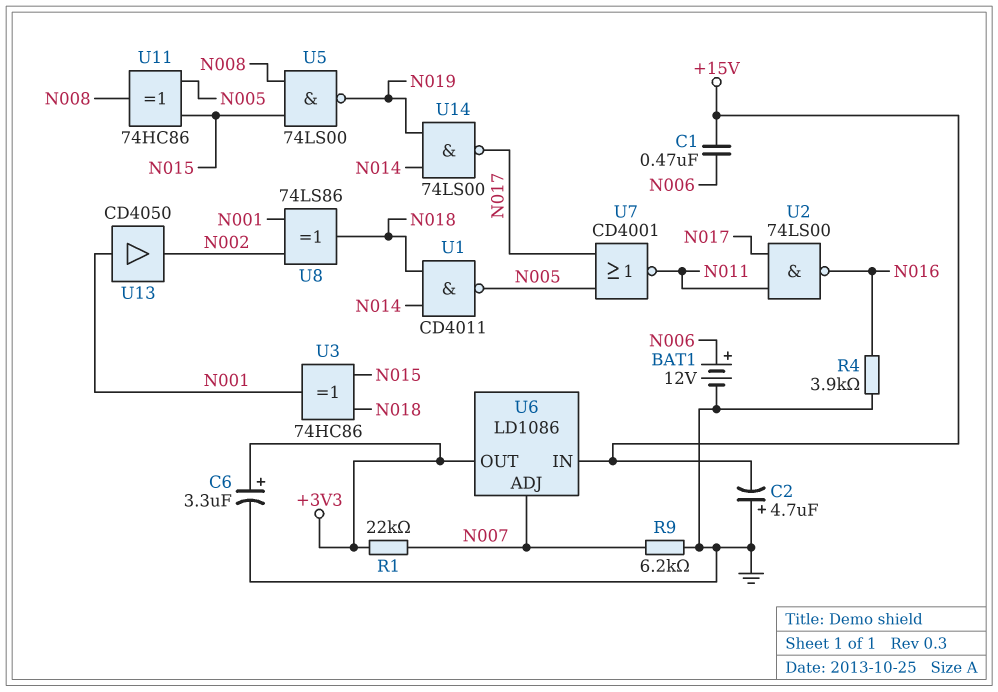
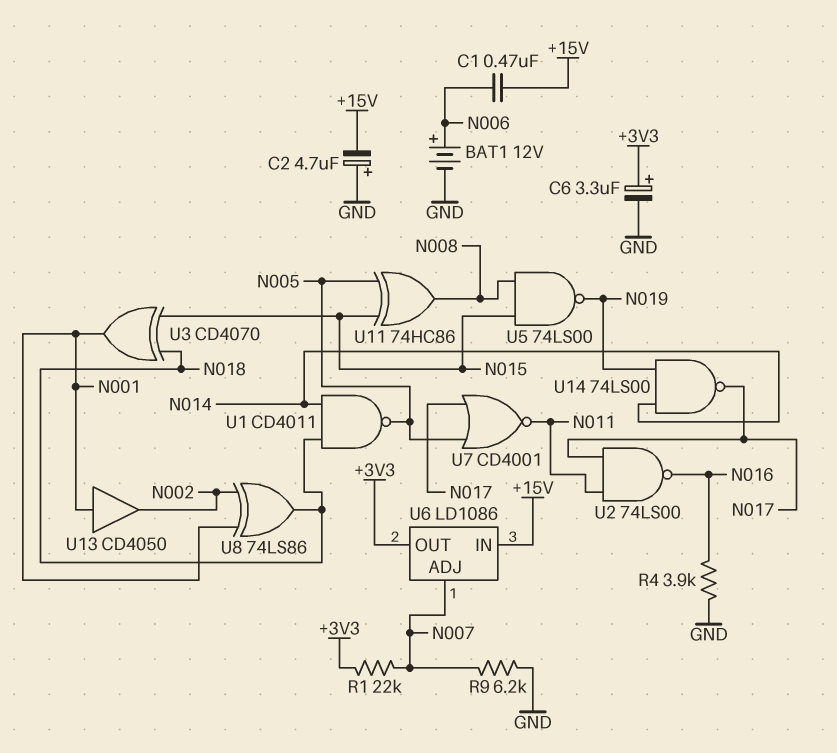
U3: XOR 74HC86 (in N015, in N018, out N001) -> XOR CD4070 (in N015, in N018, out N001)

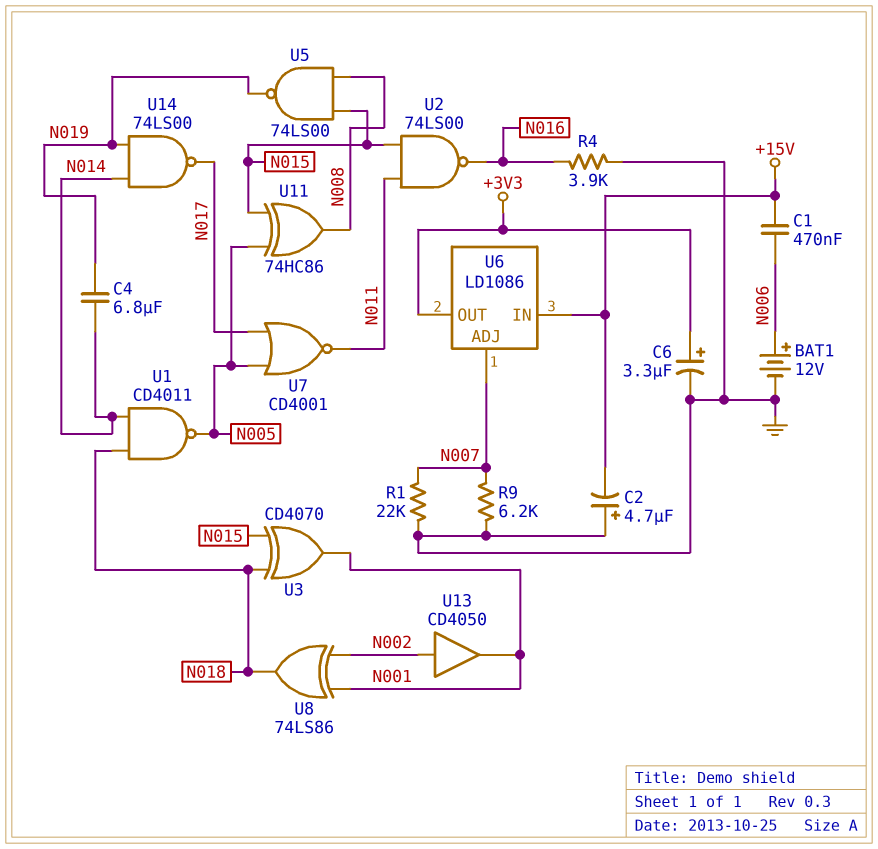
C4: none -> 6.8uF (N014, N019)
R1: 22k (+3V3, N007) -> 22k (GND, N007)
U2: NAND 74LS00 (in N011, in N017, out N016) -> NAND 74LS00 (in N011, in N015, out N016)
U13: buffer CD4050 (in N001, out N002) -> buffer CD4050 (in N002, out N001)

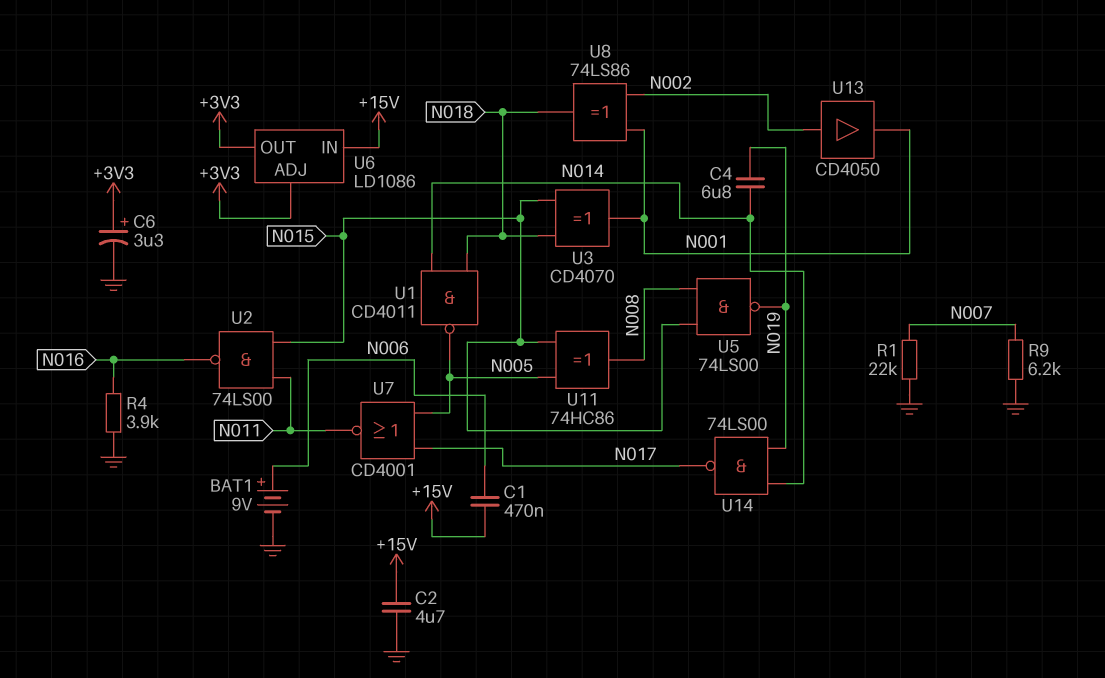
BAT1: 12V (plus N006, minus GND) -> 9V (plus N006, minus GND)
C2: 4.7uF (plus GND, minus +15V) -> 4.7uF (+15V, GND)
U6 pin ADJ: N007 -> +3V3

